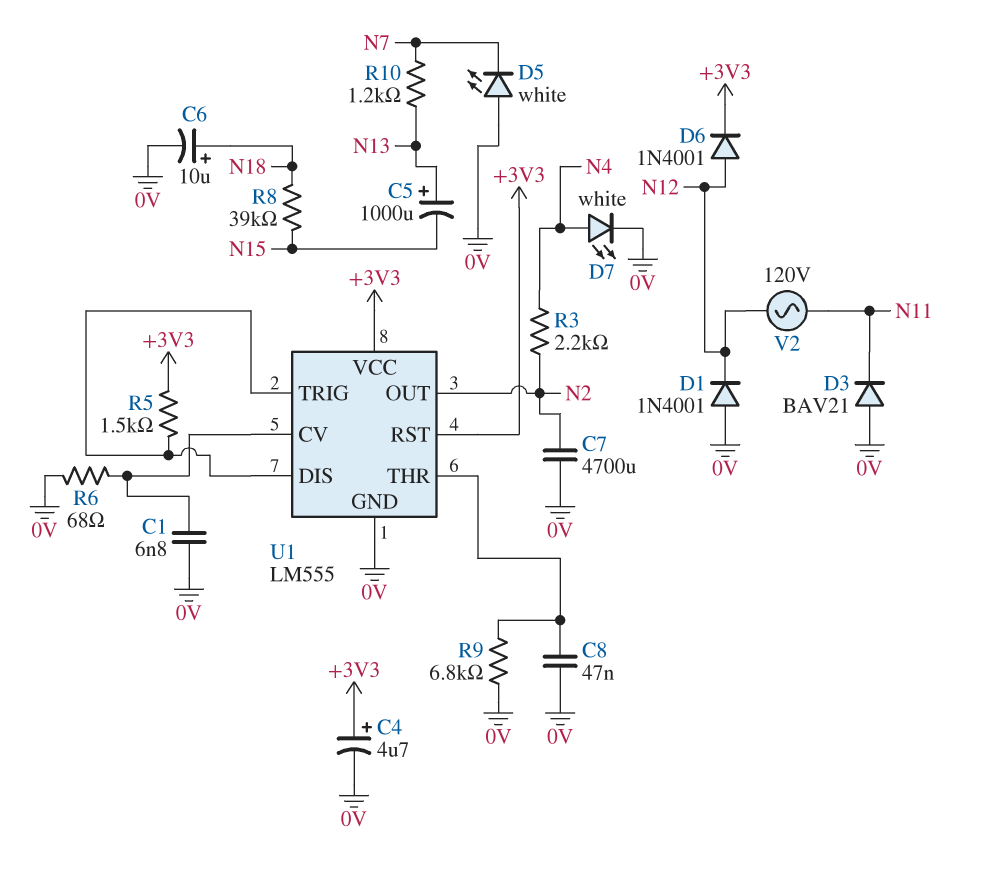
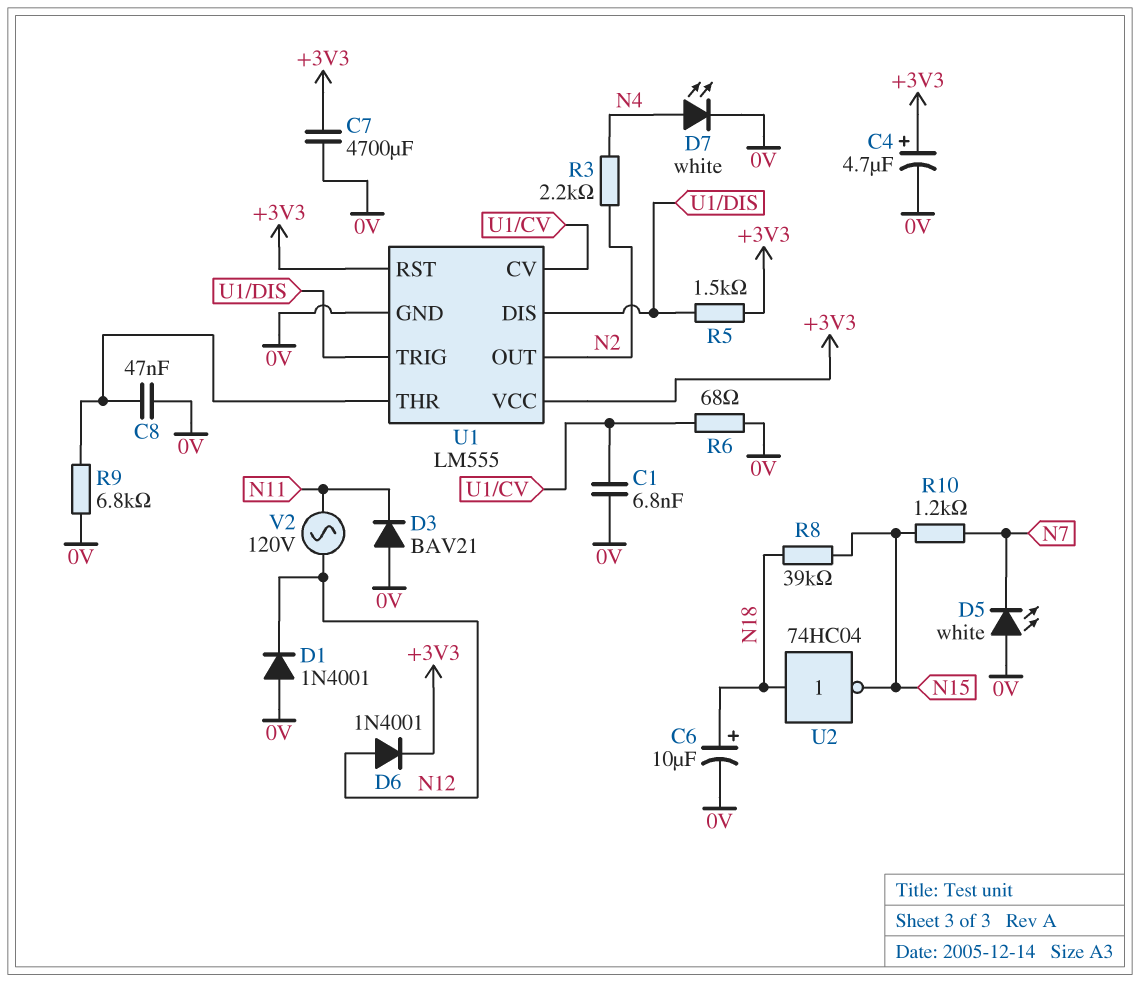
C5: 1000uF (plus N13, minus N15) -> none
C7: 4700uF (0V, N2) -> 4700uF (+3V3, 0V)
R10: 1.2k (N7, N13) -> 1.2k (N7, N15)
U2: none -> NOT 74HC04 (in N18, out N15)

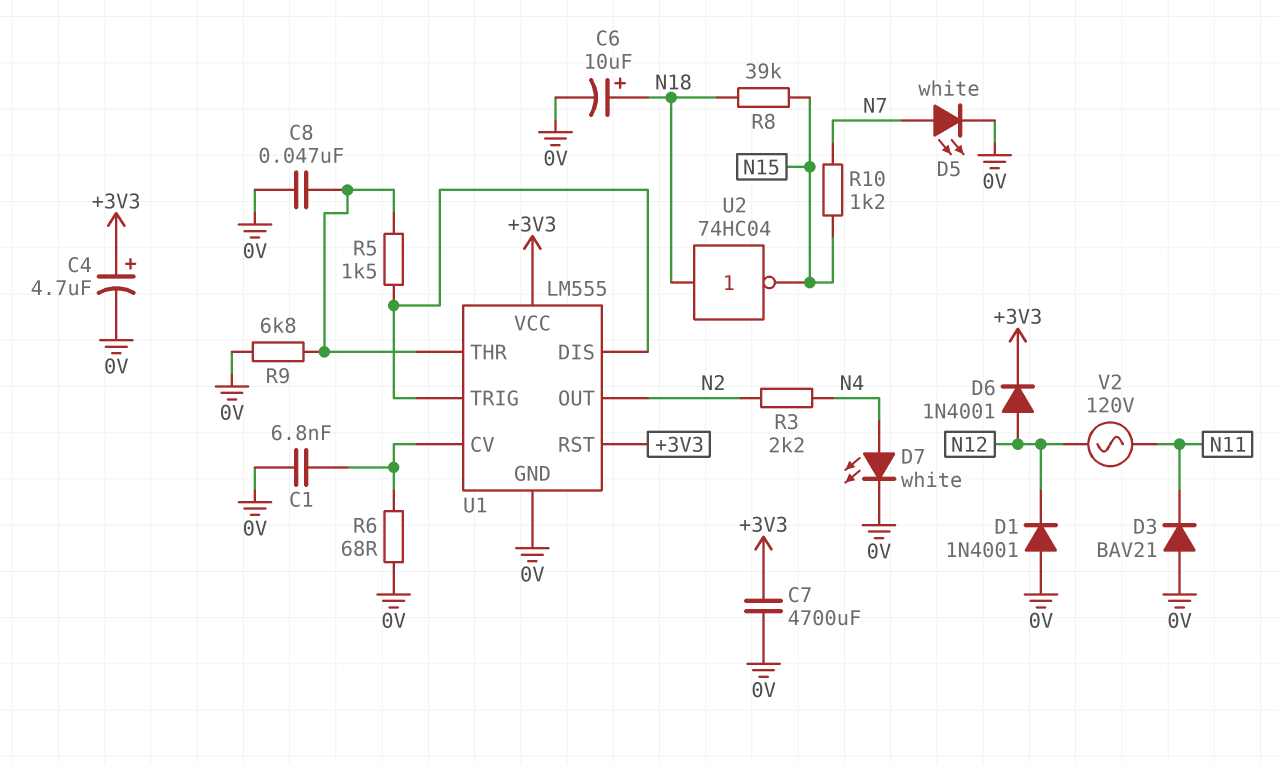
D5: LED white (A 0V, K N7) -> LED white (A N7, K 0V)
R5: 1.5k (+3V3, U1/DIS) -> 1.5k (U1/DIS, U1/THR)

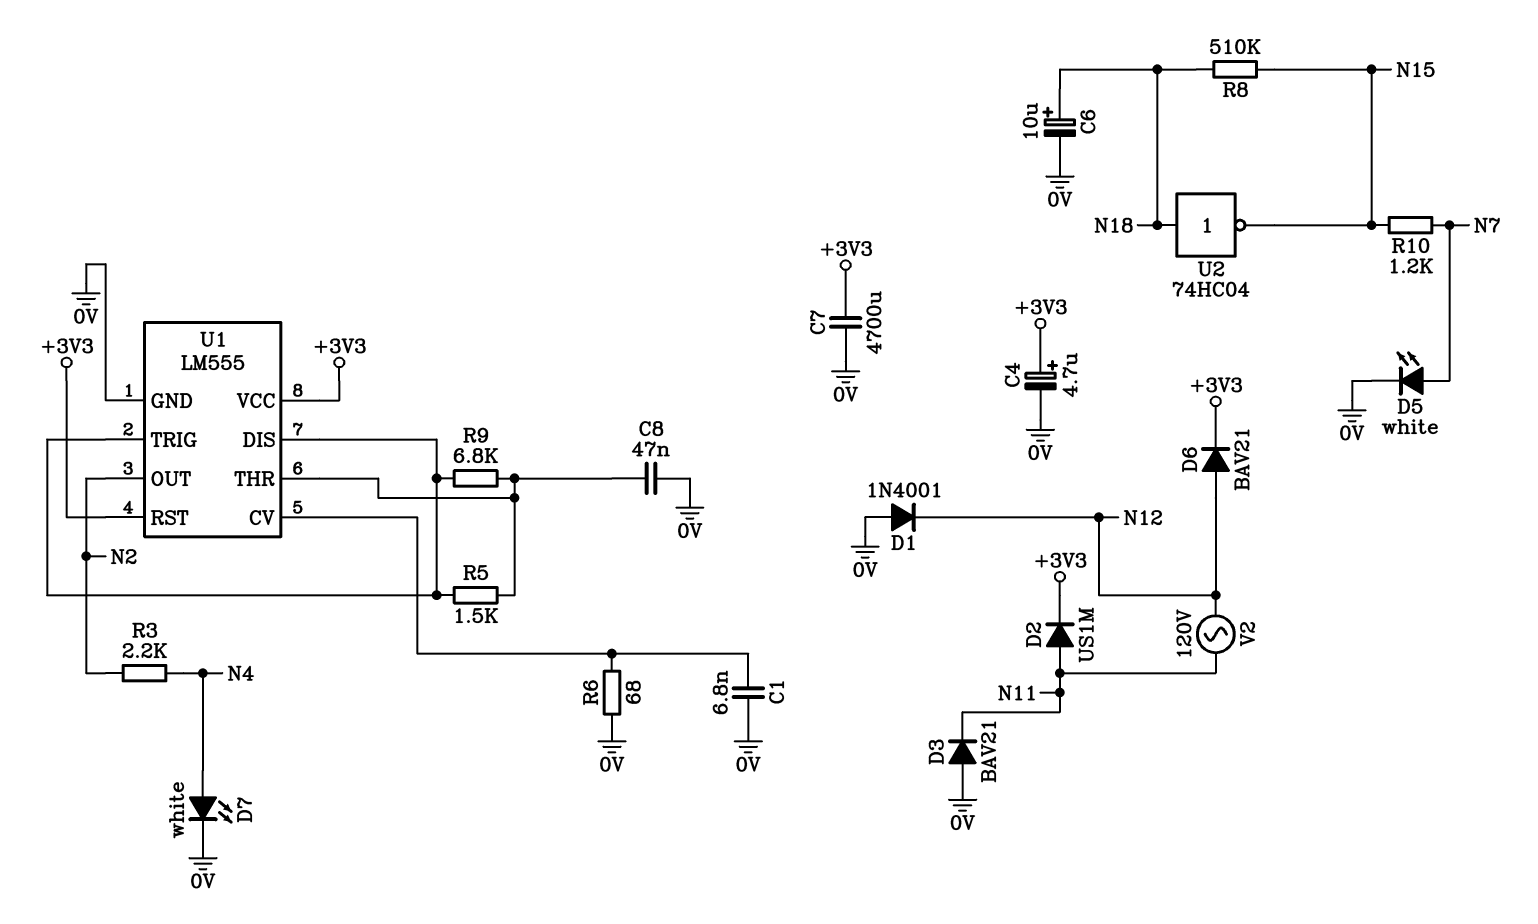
D2: none -> diode US1M (A N11, K +3V3)
D6: diode 1N4001 (A N12, K +3V3) -> diode BAV21 (A N12, K +3V3)
R8: 39k (N15, N18) -> 510k (N15, N18)
R9: 6.8k (0V, U1/THR) -> 6.8k (U1/DIS, U1/THR)

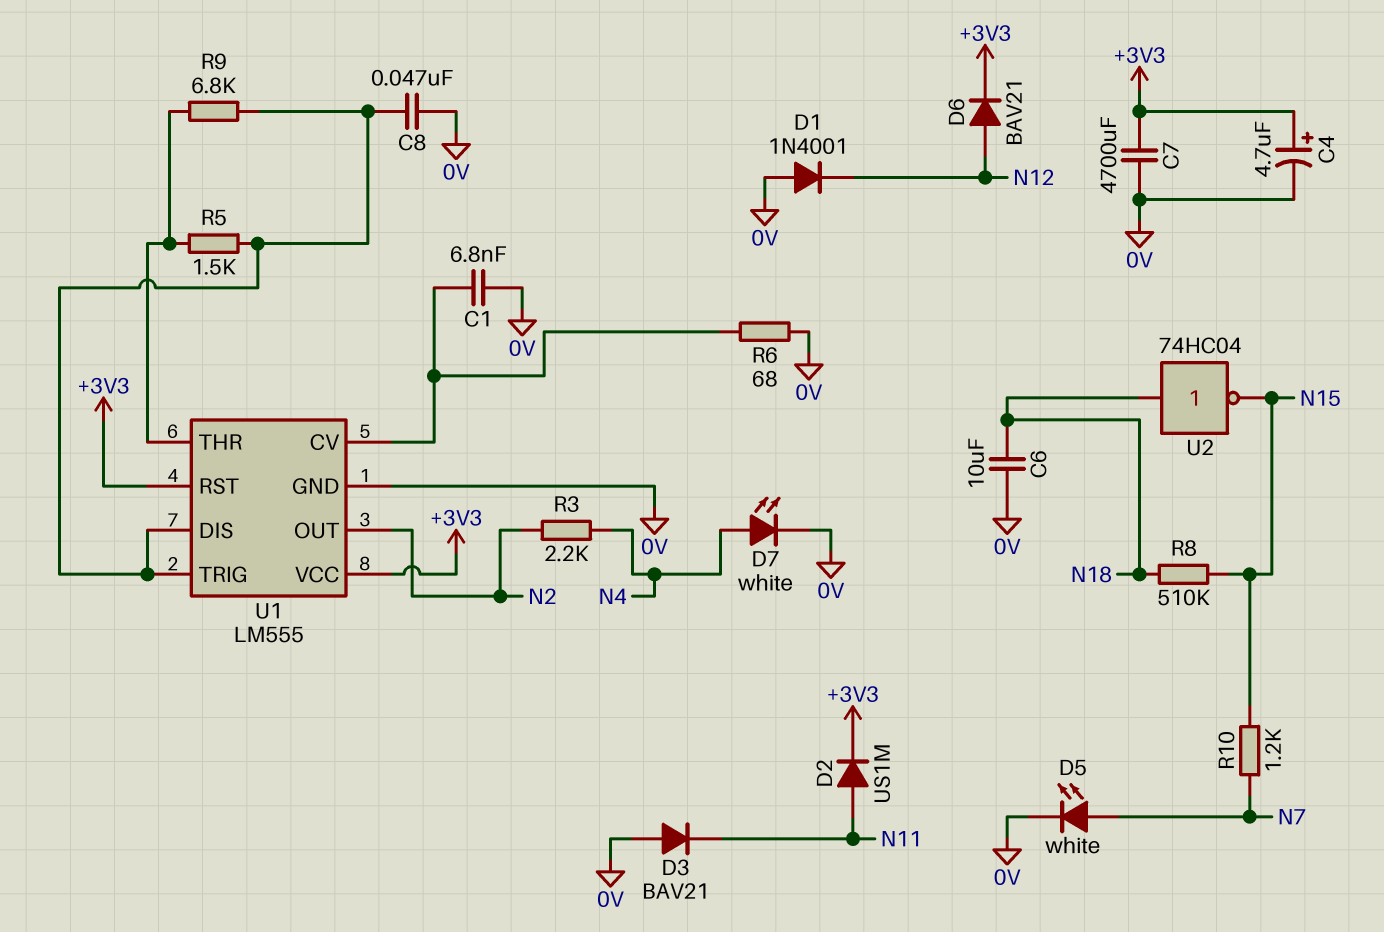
C6: 10uF (plus N18, minus 0V) -> 10uF (0V, N18)
C8: 47nF (0V, U1/THR) -> 47nF (0V, U1/DIS)
V2: AC 120V (N11, N12) -> none

